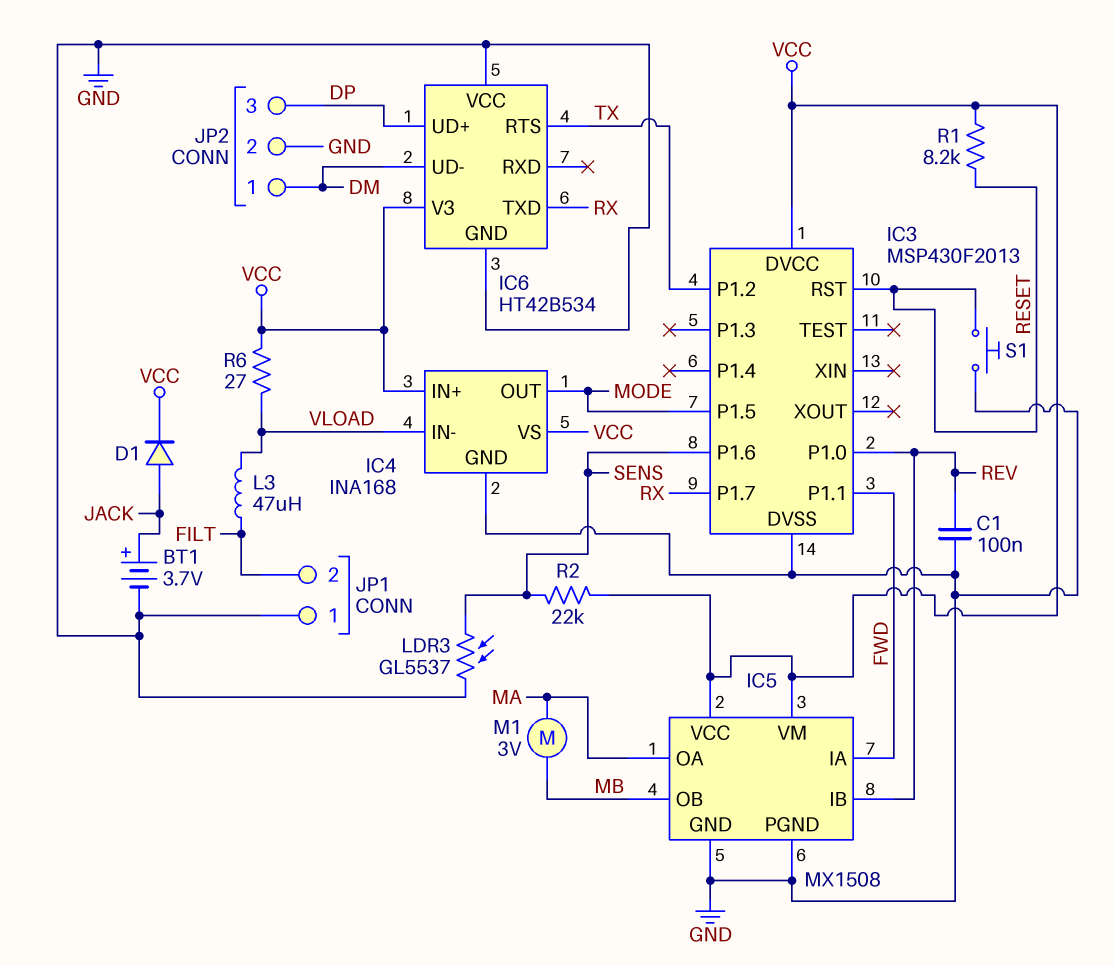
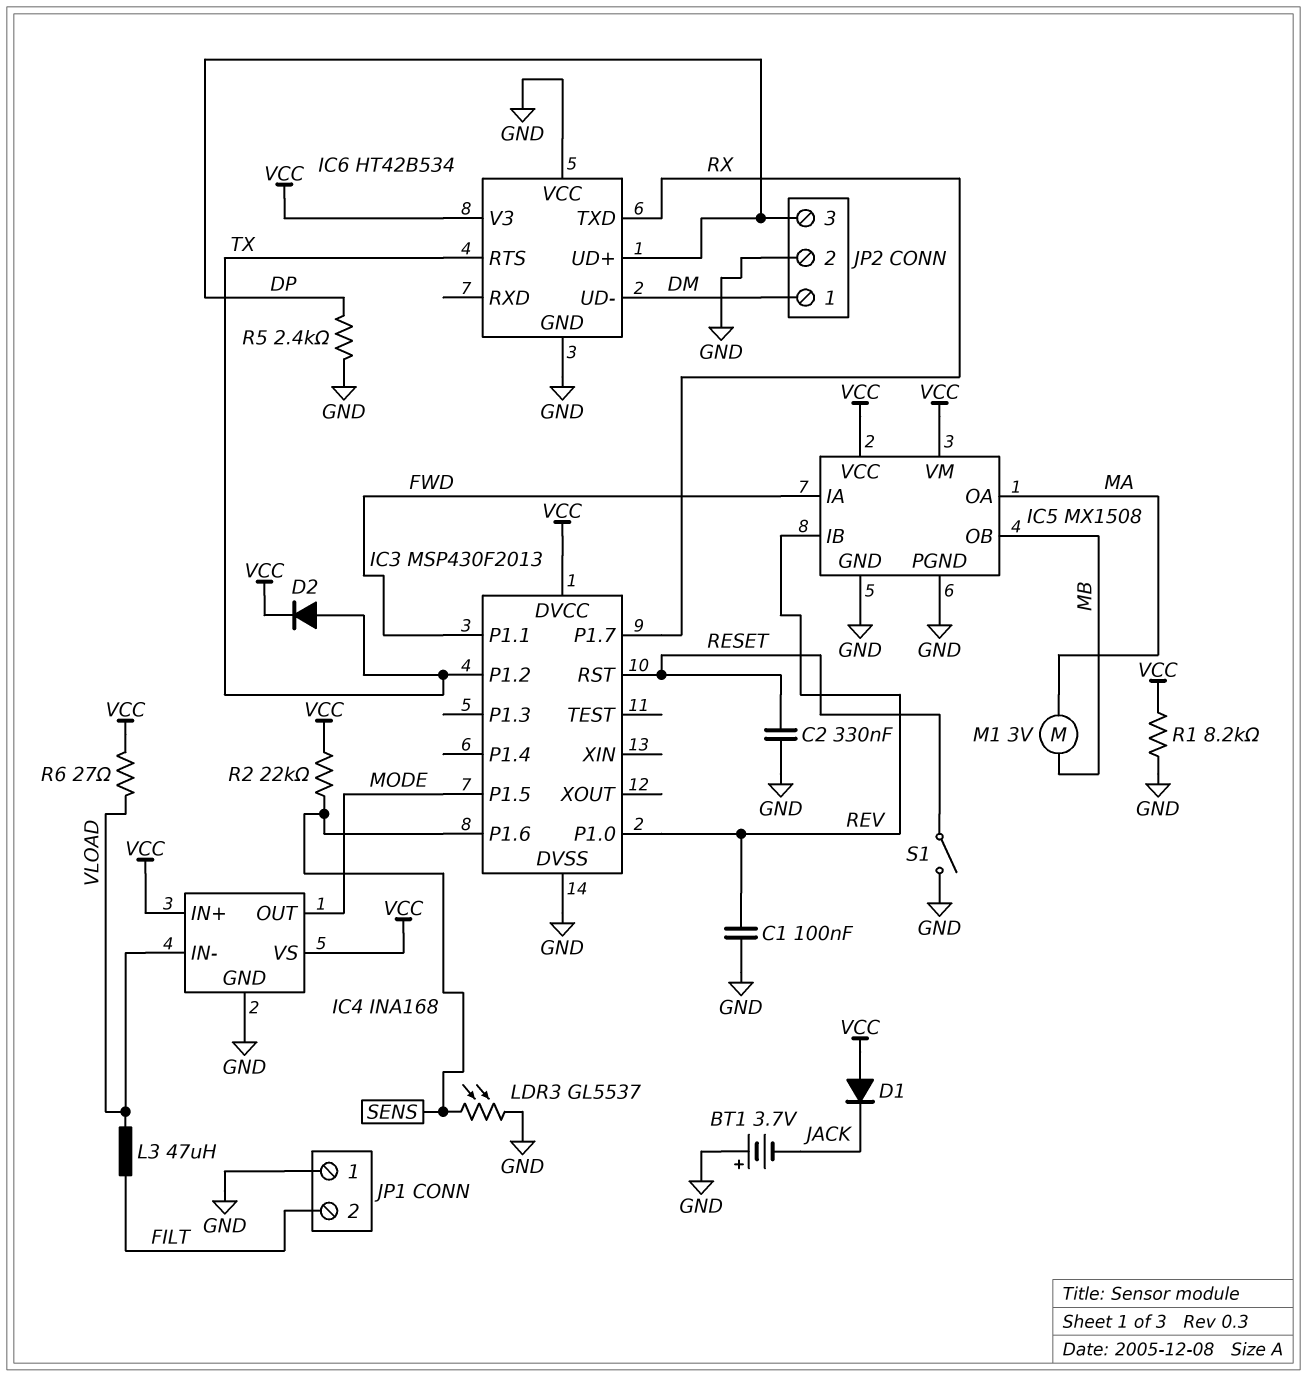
BT1: 3.7V (plus JACK, minus GND) -> 3.7V (plus GND, minus JACK)
C2: none -> 330nF (GND, RESET)
D1: diode (A JACK, K VCC) -> diode (A VCC, K JACK)
D2: none -> diode (A TX, K VCC)
R1: 8.2k (RESET, VCC) -> 8.2k (GND, VCC)
R5: none -> 2.4k (DP, GND)
S1: button (GND, RESET) -> switch (GND, RESET)

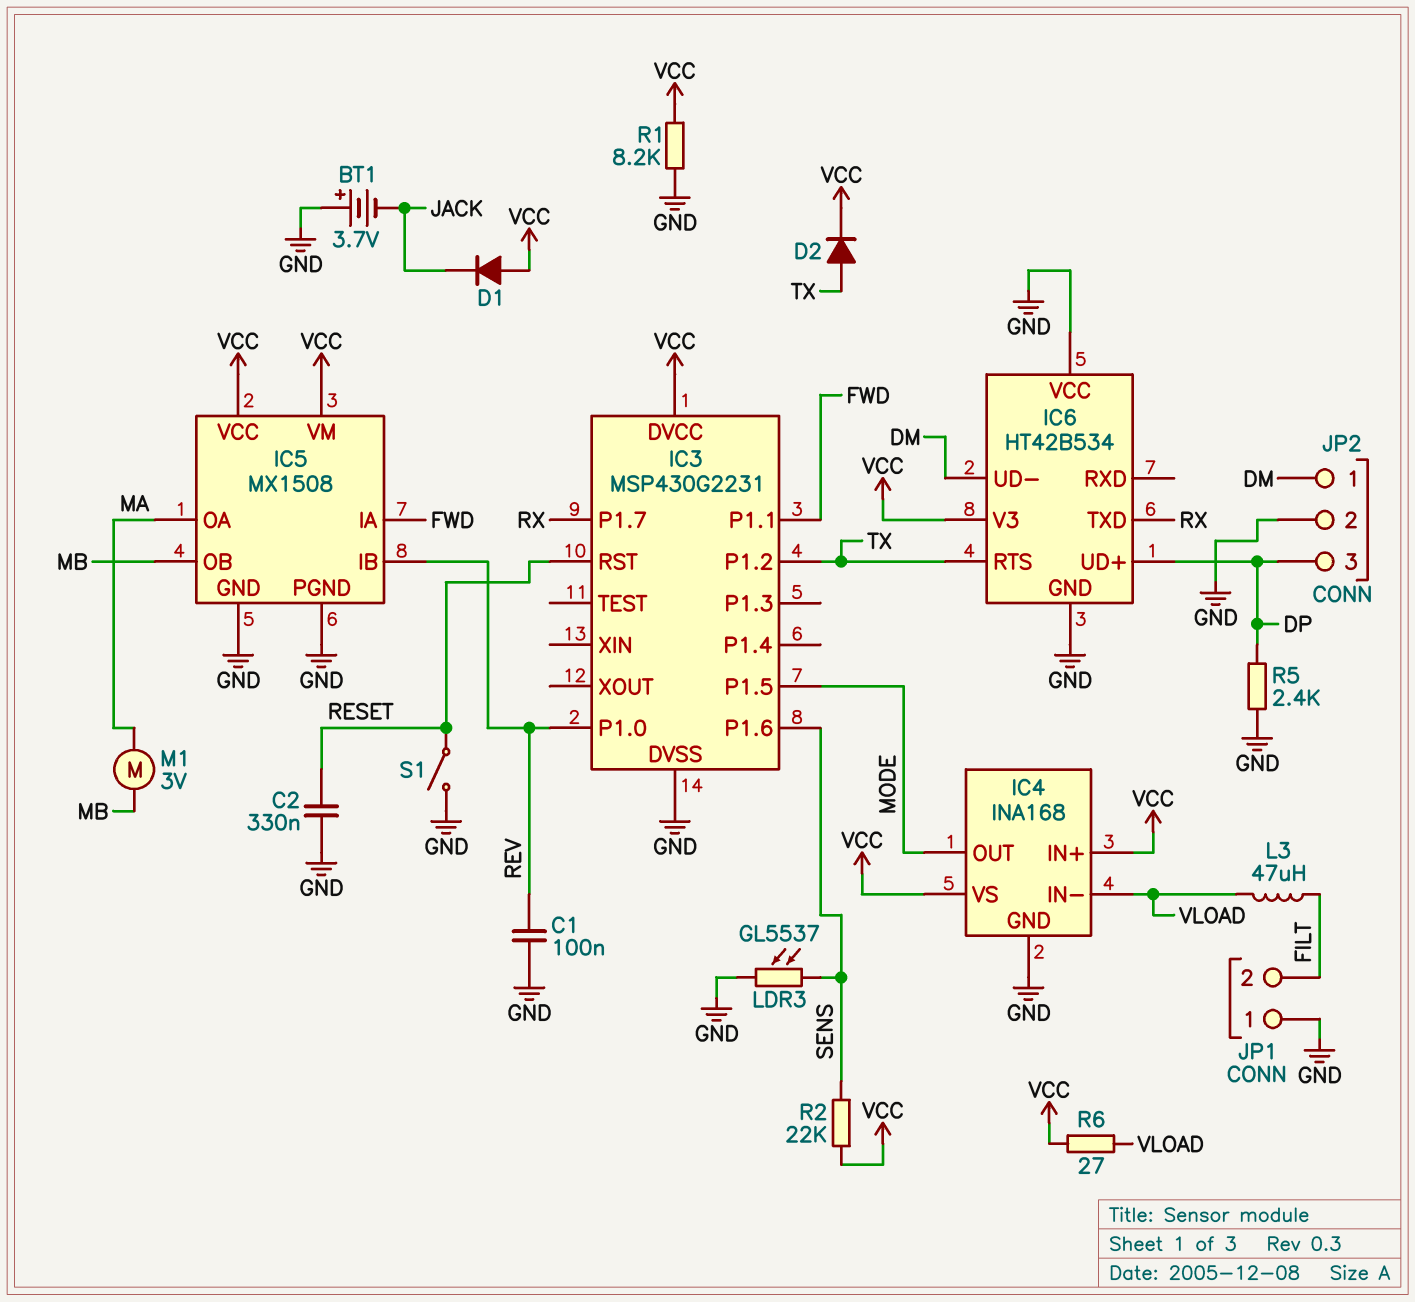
IC3: MSP430F2013 -> MSP430G2231

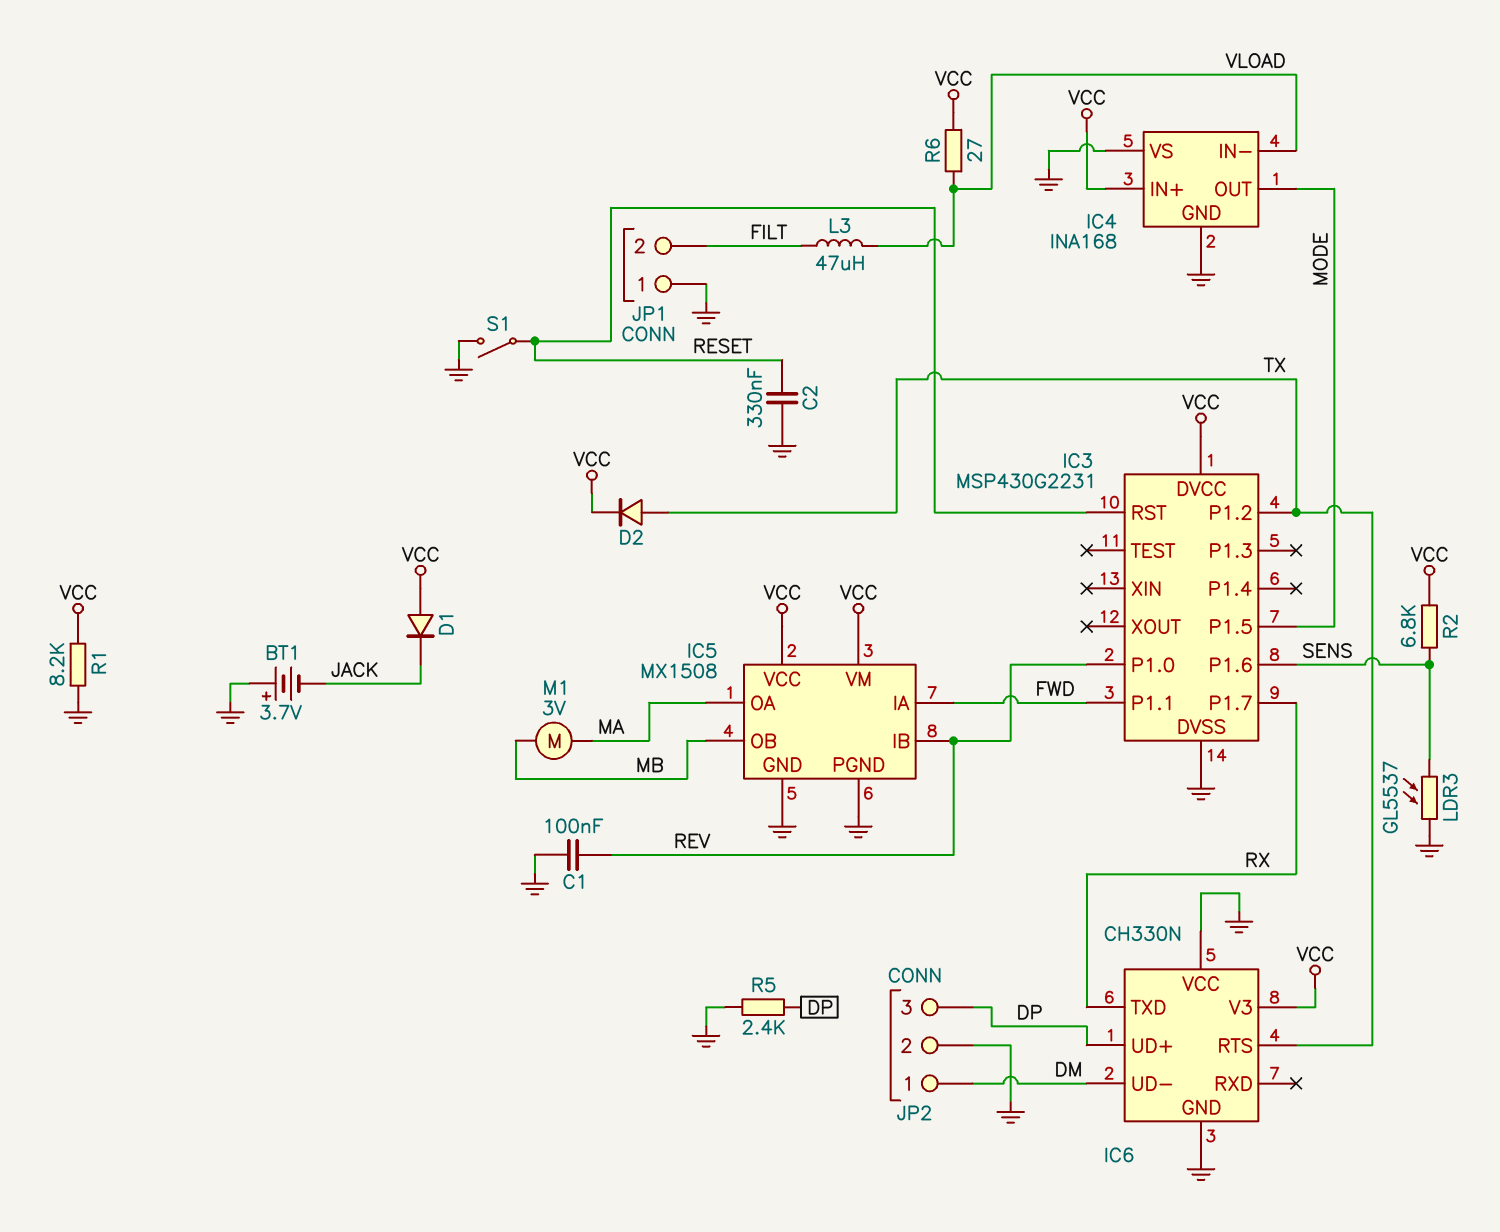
IC4 pin VS: VCC -> GND
IC6: HT42B534 -> CH330N
R2: 22k (SENS, VCC) -> 6.8k (SENS, VCC)

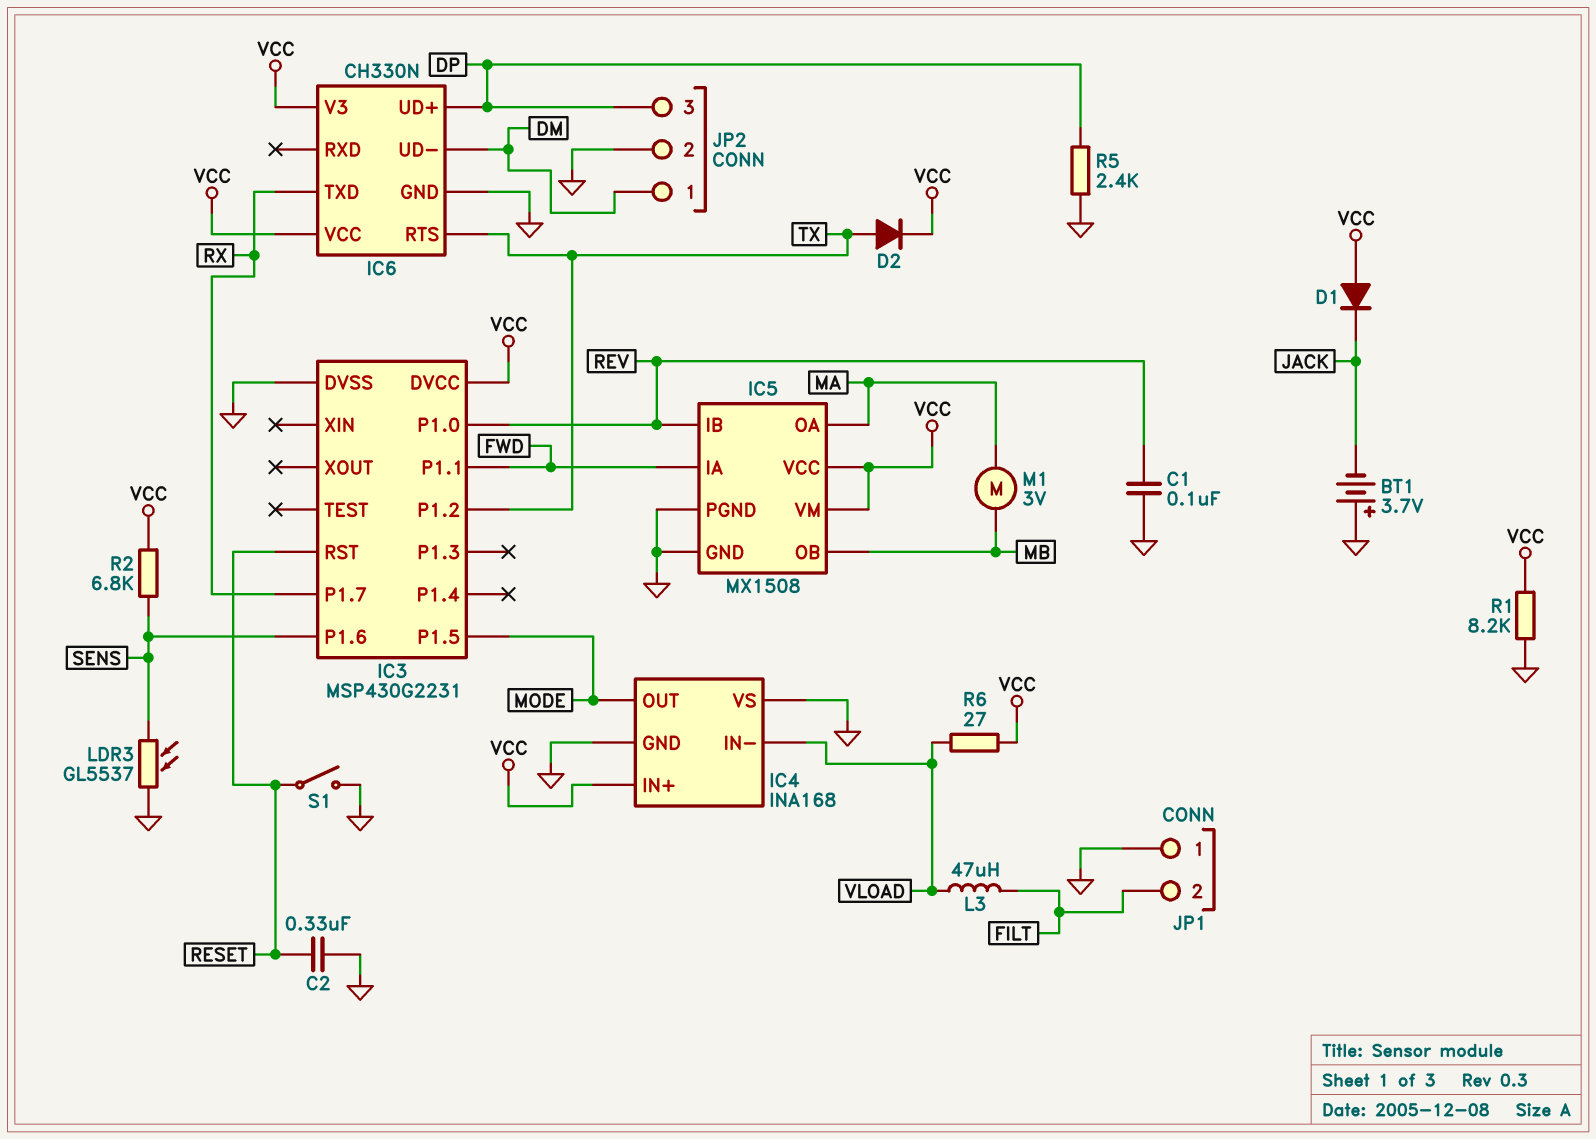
IC6 pin VCC: GND -> VCC

